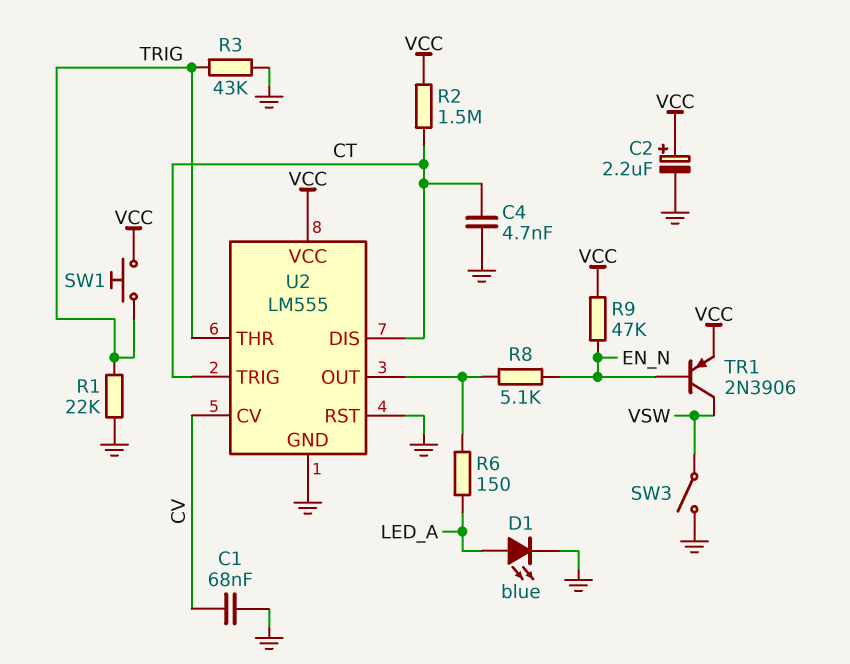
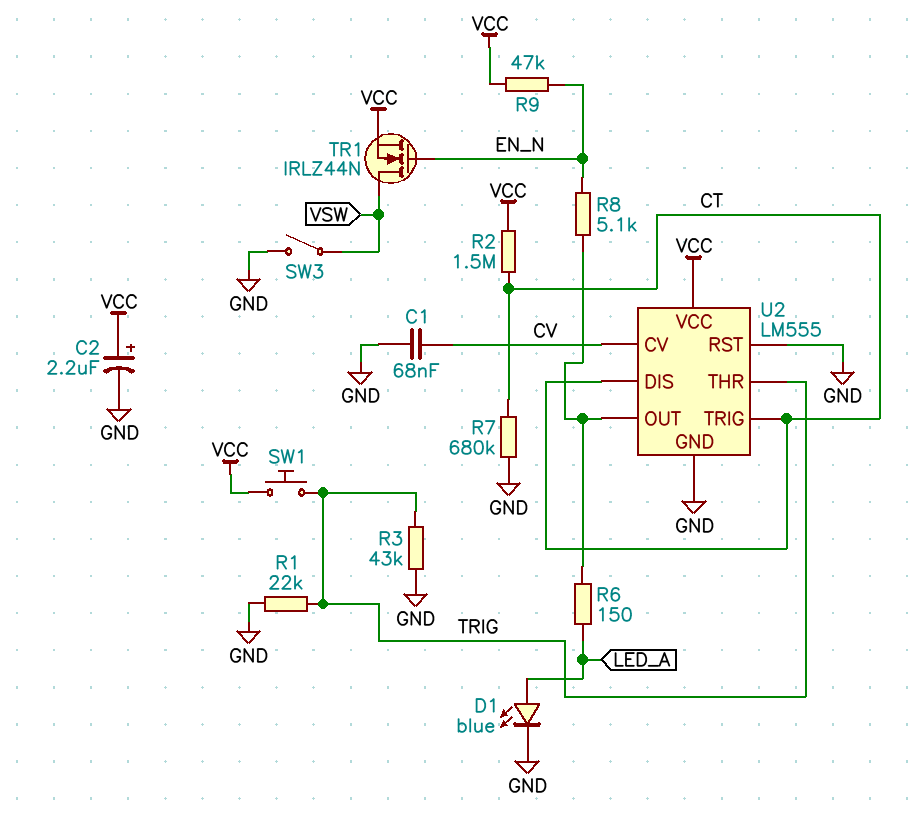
C4: 4.7nF (CT, GND) -> none
R7: none -> 680k (CT, GND)
TR1: PNP 2N3906 (B EN_N, C VSW, E VCC) -> NMOS IRLZ44N (G EN_N, D VSW, S VCC)

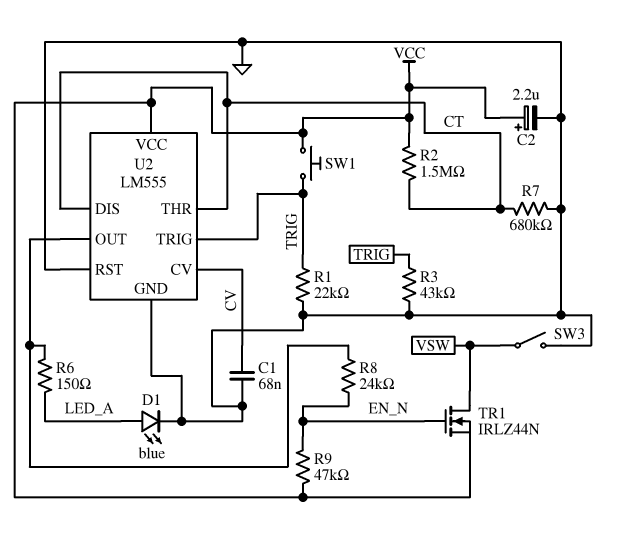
R8: 5.1k (EN_N, U2/OUT) -> 24k (EN_N, U2/OUT)
U2 pin THR: TRIG -> CT
U2 pin TRIG: CT -> TRIG

